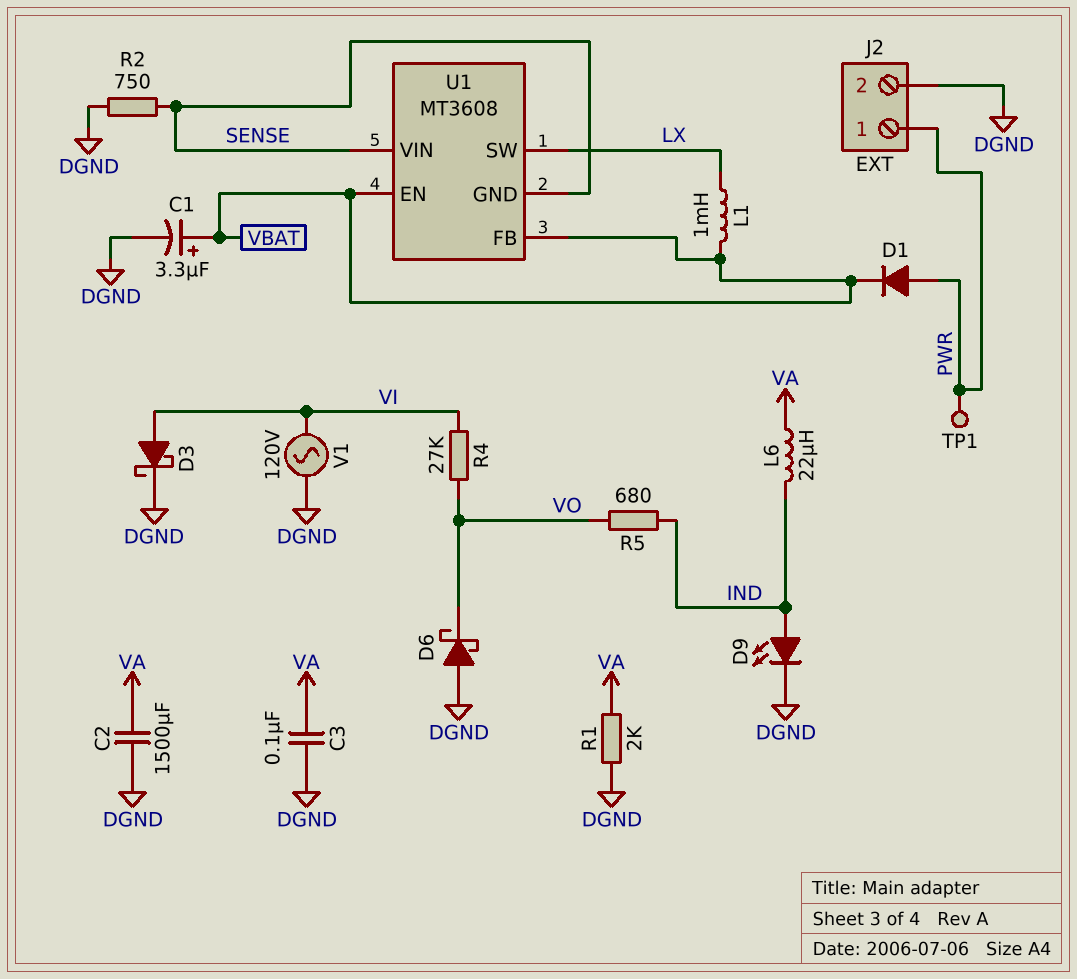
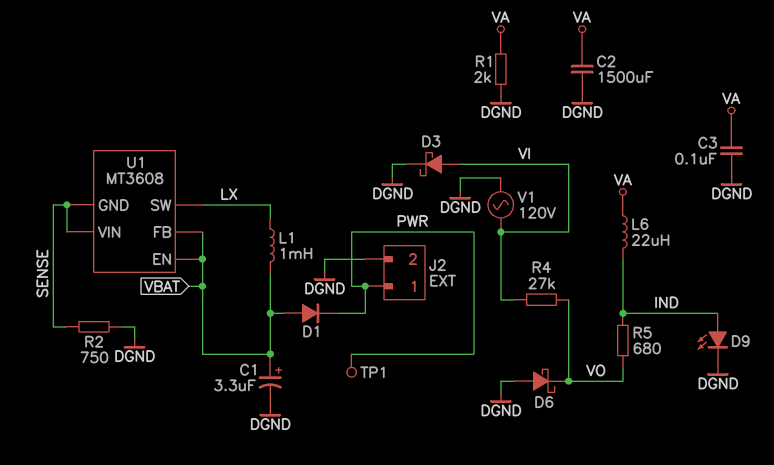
D1: diode (A PWR, K VBAT) -> diode (A VBAT, K PWR)

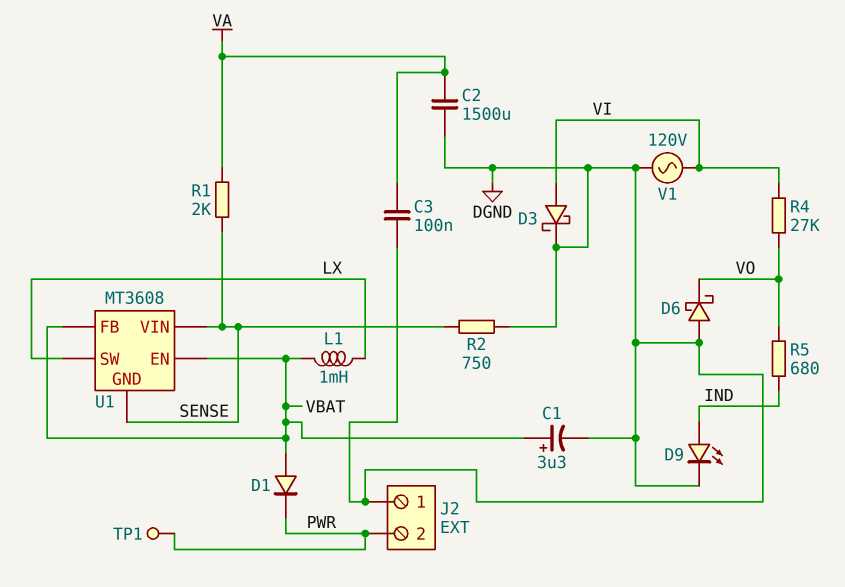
J2 pin 1: PWR -> DGND
J2 pin 2: DGND -> PWR
L6: 22uH (IND, VA) -> none
R1: 2k (DGND, VA) -> 2k (SENSE, VA)

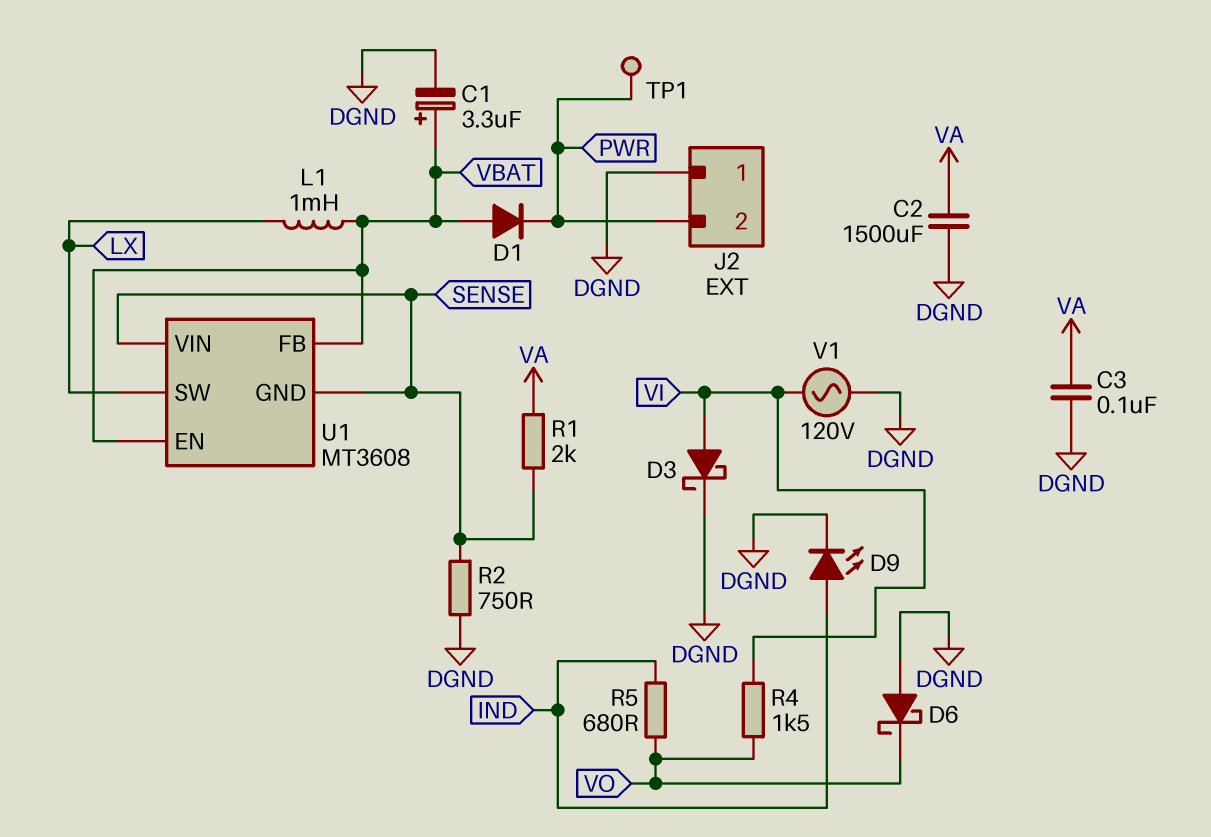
R4: 27k (VI, VO) -> 1.5k (VI, VO)

